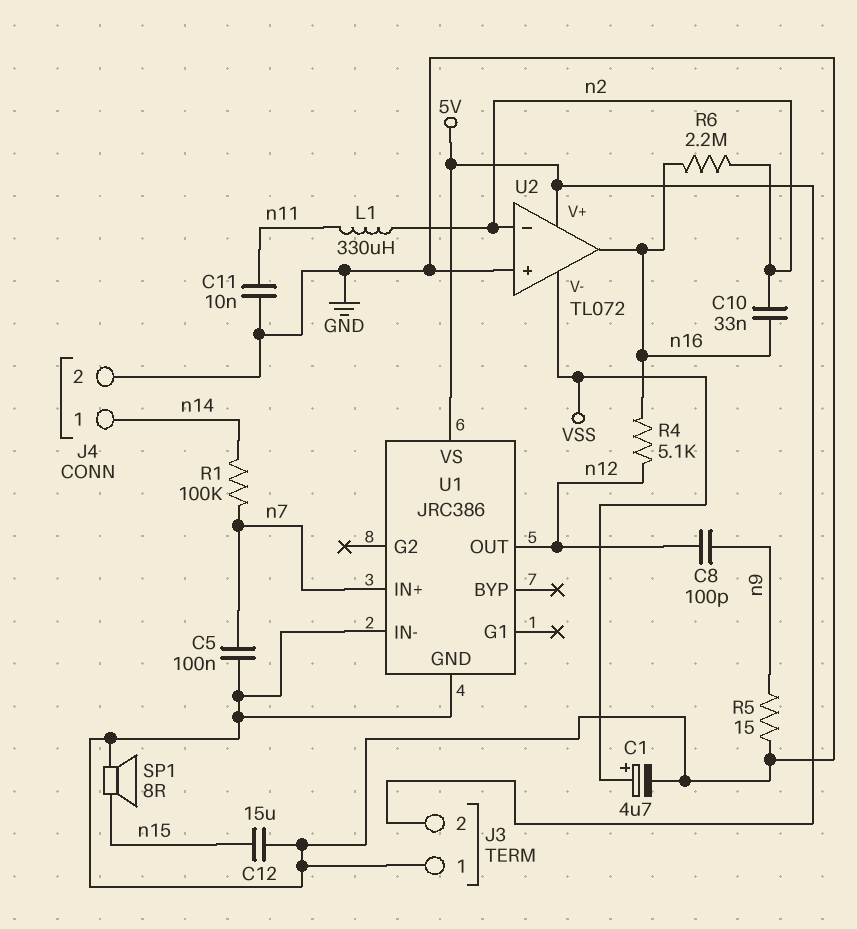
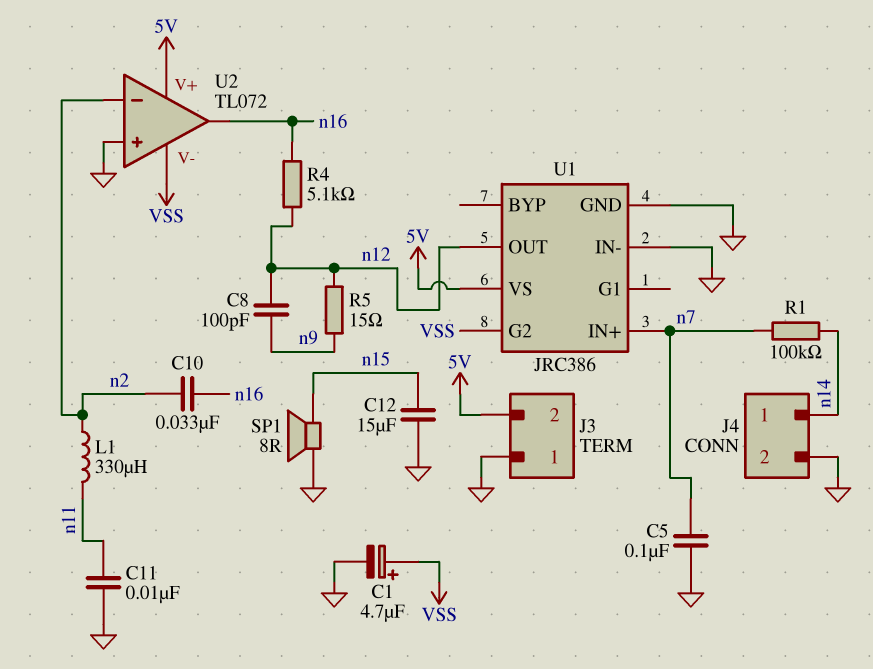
R5: 15 (GND, n9) -> 15 (n9, n12)
R6: 2.2M (n2, n16) -> none
U1 pin G2: none -> VSS

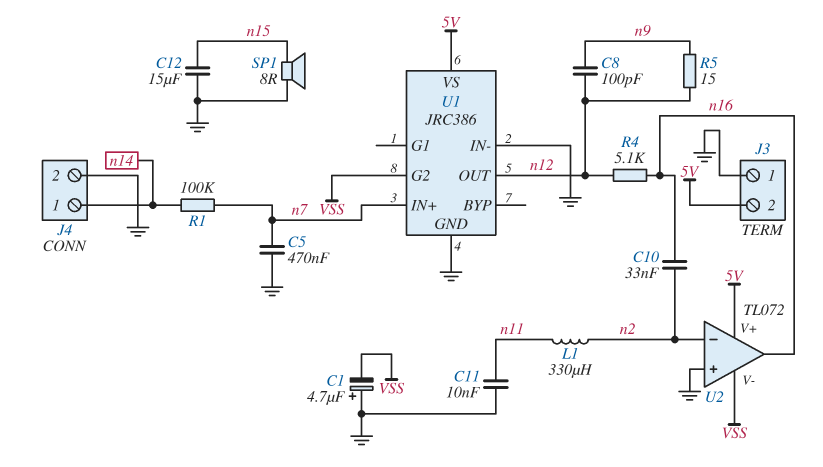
C1: 4.7uF (plus VSS, minus GND) -> 4.7uF (plus GND, minus VSS)
C5: 100nF (GND, n7) -> 470nF (GND, n7)

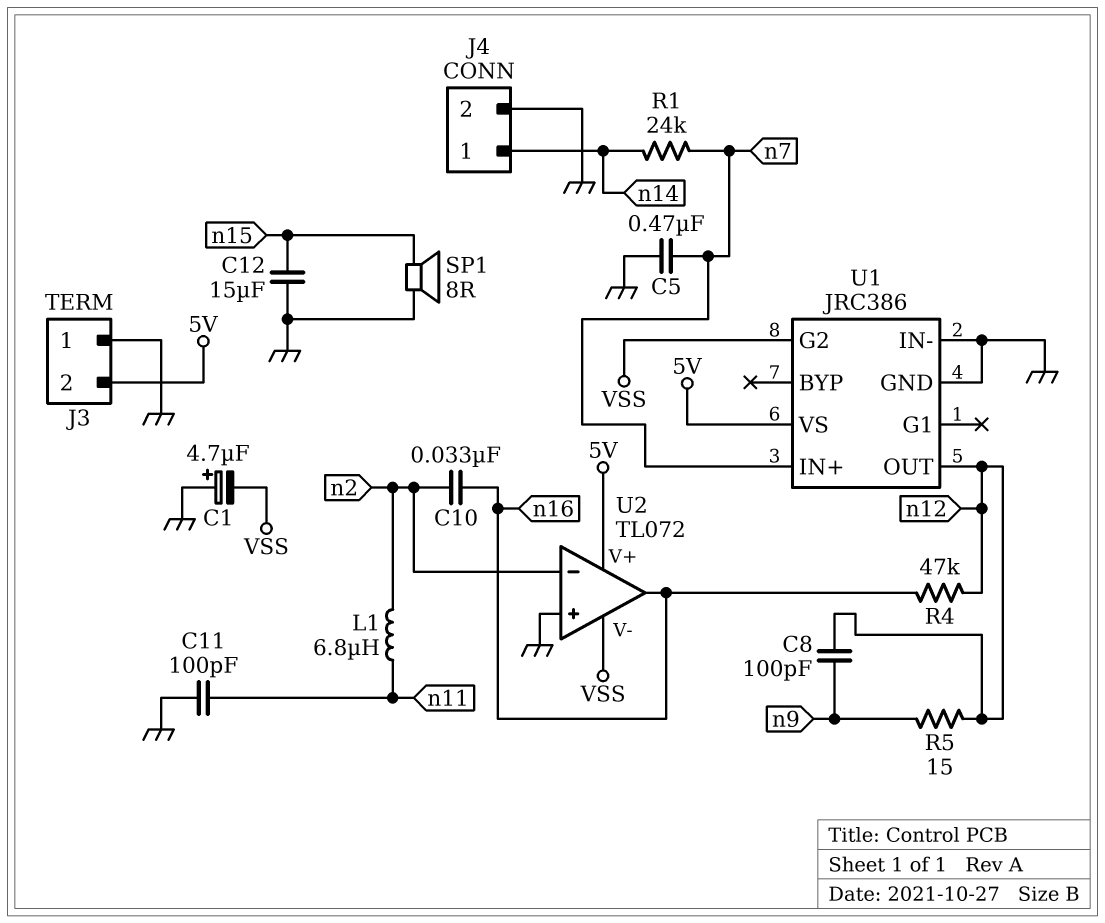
C11: 10nF (GND, n11) -> 100pF (GND, n11)
L1: 330uH (n2, n11) -> 6.8uH (n2, n11)
R1: 100k (n7, n14) -> 24k (n7, n14)
R4: 5.1k (n12, n16) -> 47k (n12, n16)

